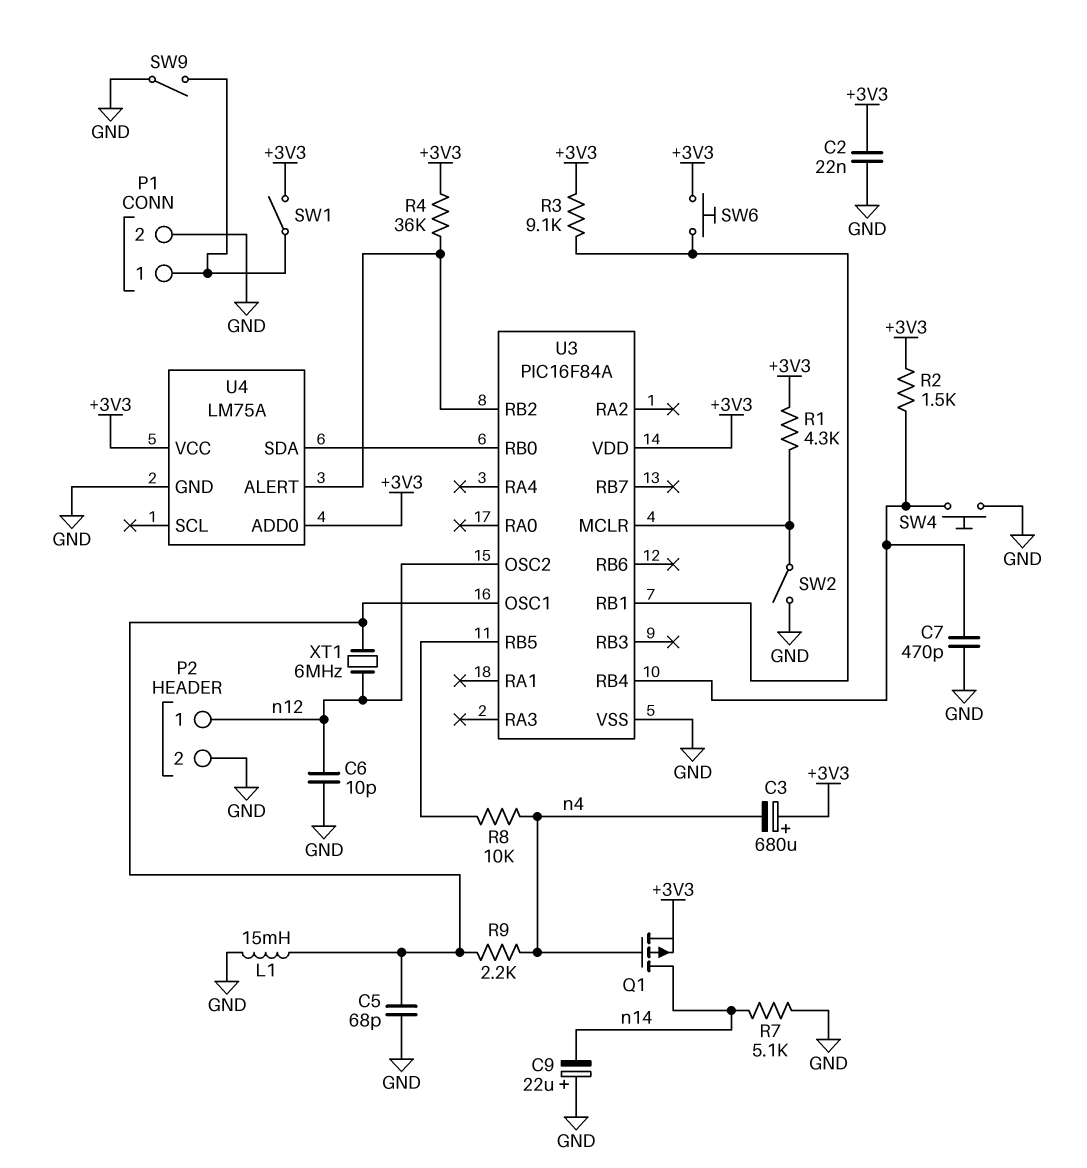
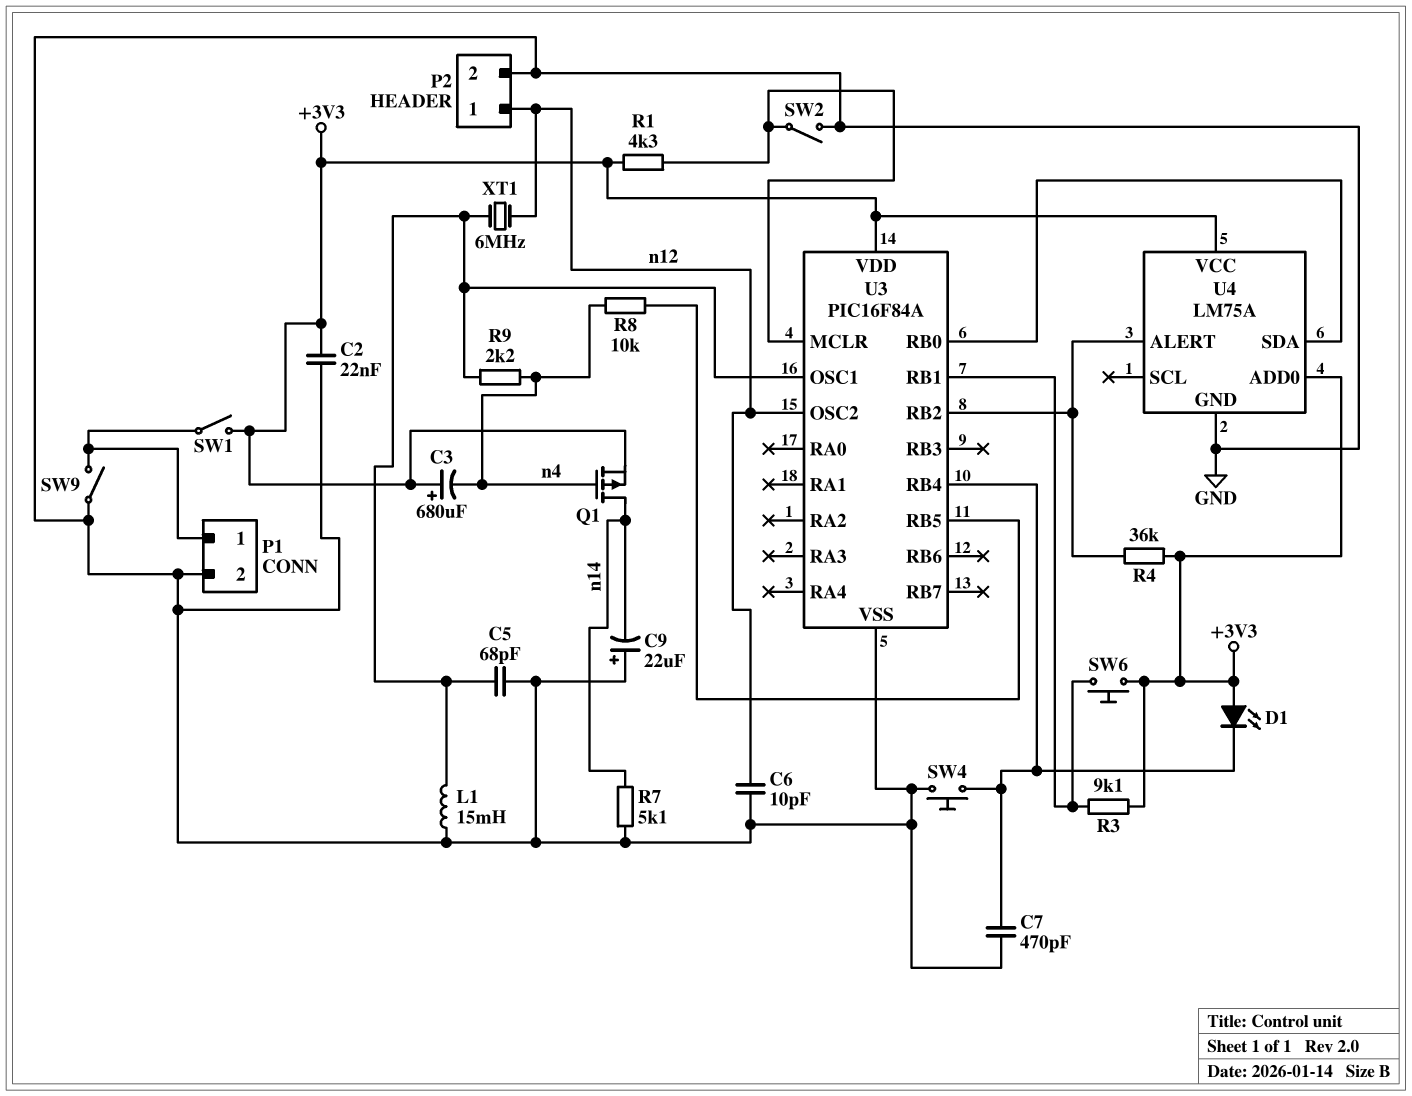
D1: none -> LED (A +3V3, K U3/RB4)
R2: 1.5k (+3V3, U3/RB4) -> none

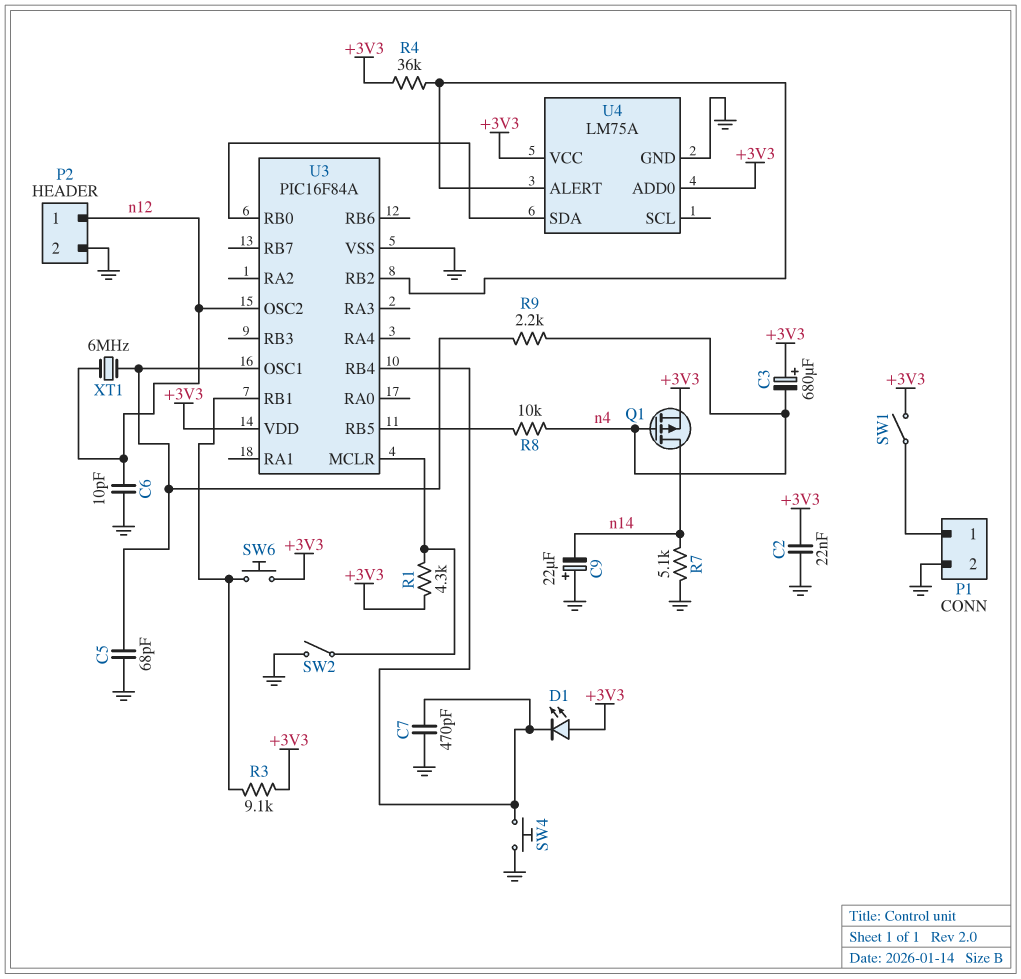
L1: 15mH (GND, U3/OSC1) -> none
SW9: switch (GND, P1/1) -> none

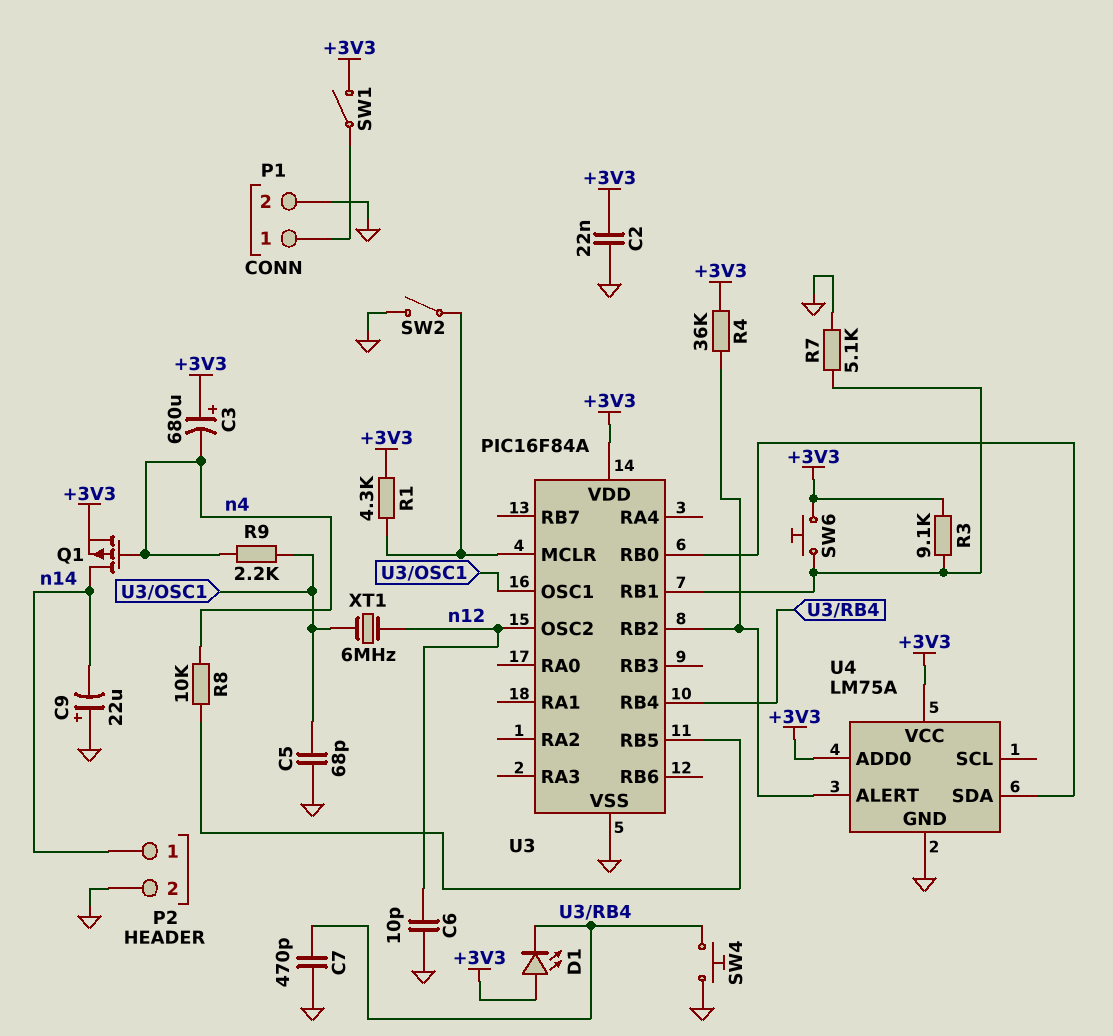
P2 pin 1: n12 -> n14
R7: 5.1k (GND, n14) -> 5.1k (GND, U3/RB1)

